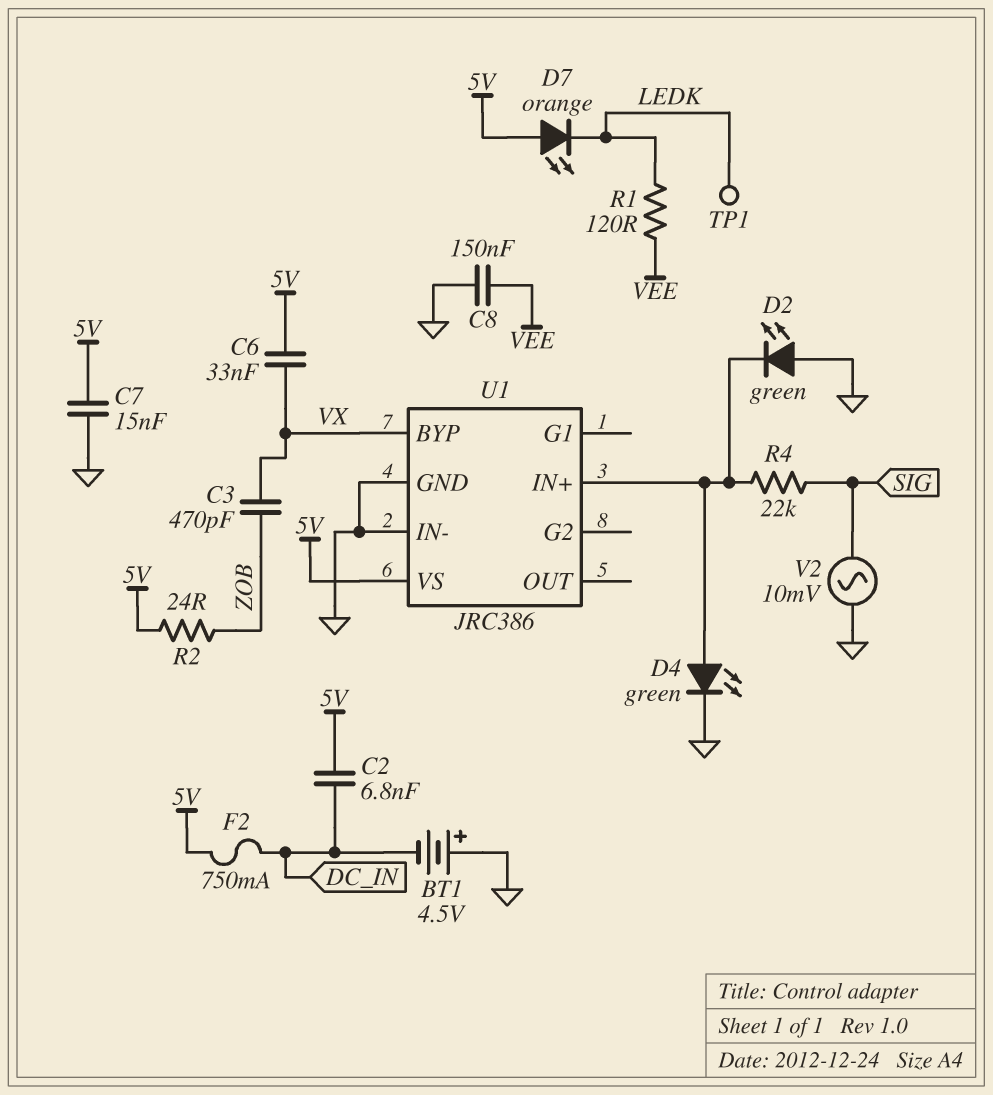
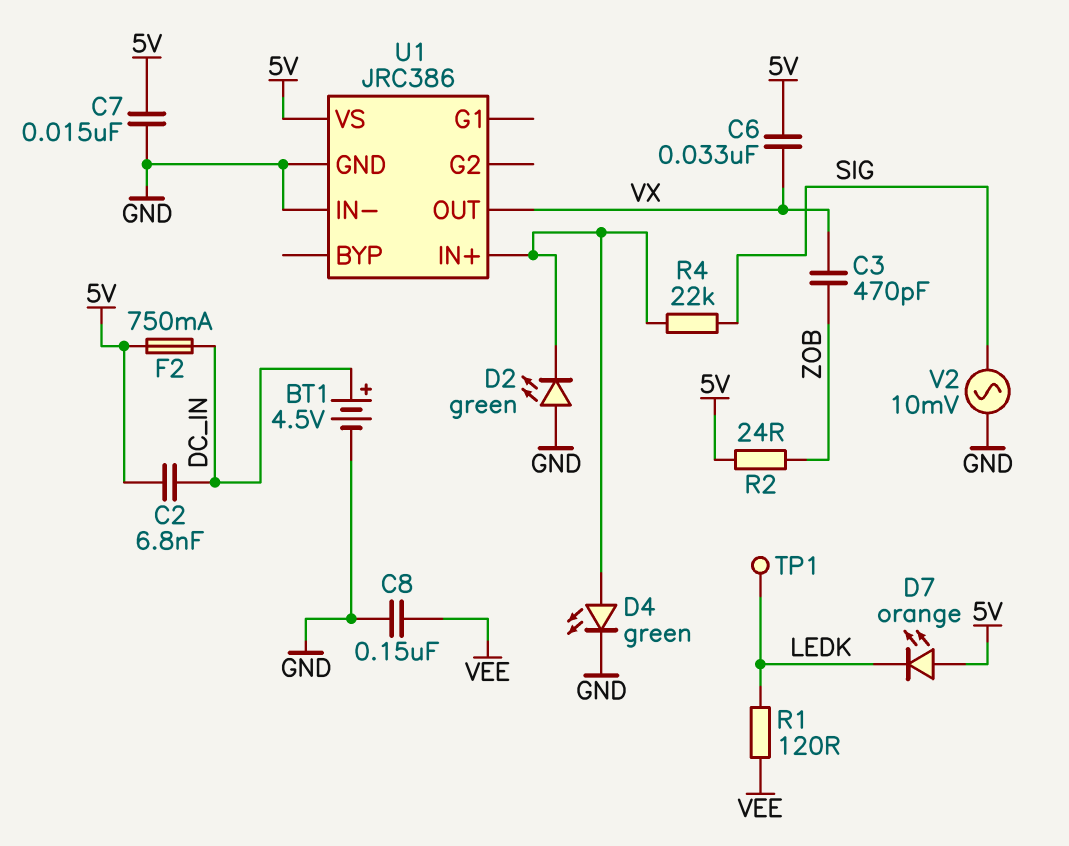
BT1: 4.5V (plus GND, minus DC_IN) -> 4.5V (plus DC_IN, minus GND)
U1 pin BYP: VX -> none
U1 pin OUT: none -> VX

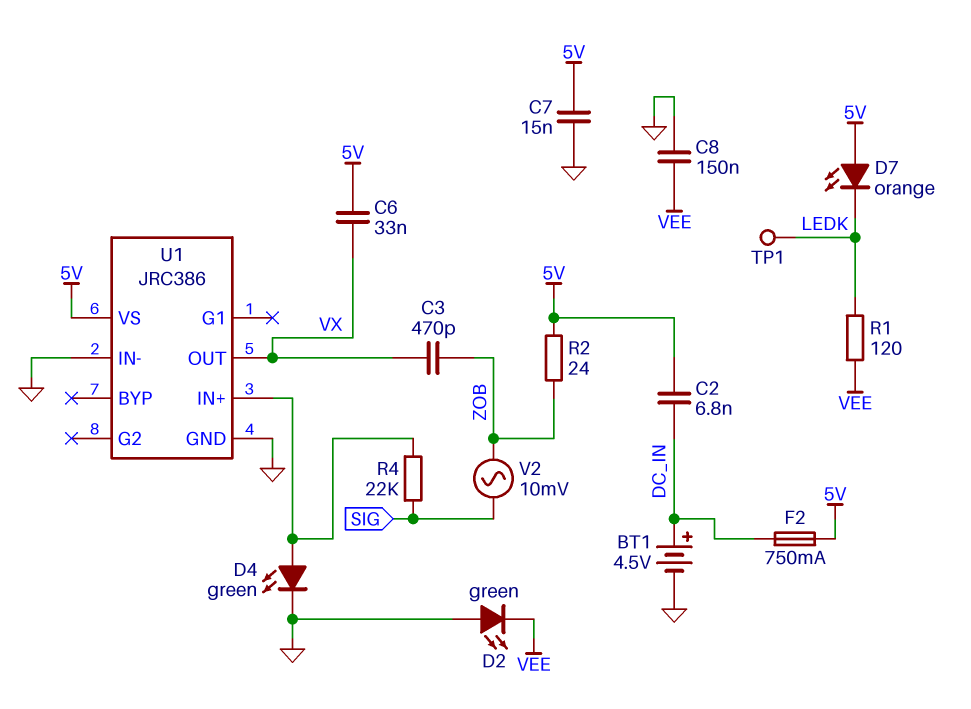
D2: LED green (A GND, K U1/IN+) -> LED green (A GND, K VEE)
V2: AC 10mV (GND, SIG) -> AC 10mV (SIG, ZOB)

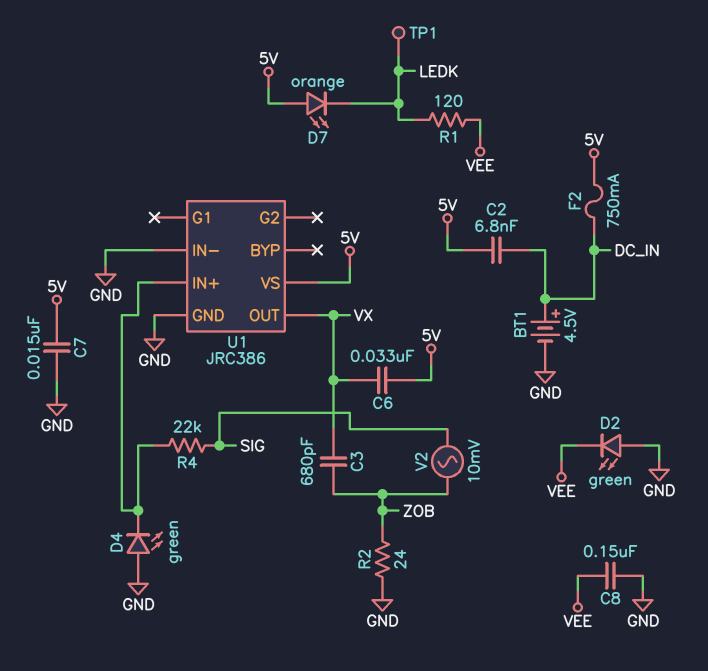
C3: 470pF (VX, ZOB) -> 680pF (VX, ZOB)
D4: LED green (A U1/IN+, K GND) -> LED green (A GND, K U1/IN+)
R2: 24 (5V, ZOB) -> 24 (GND, ZOB)

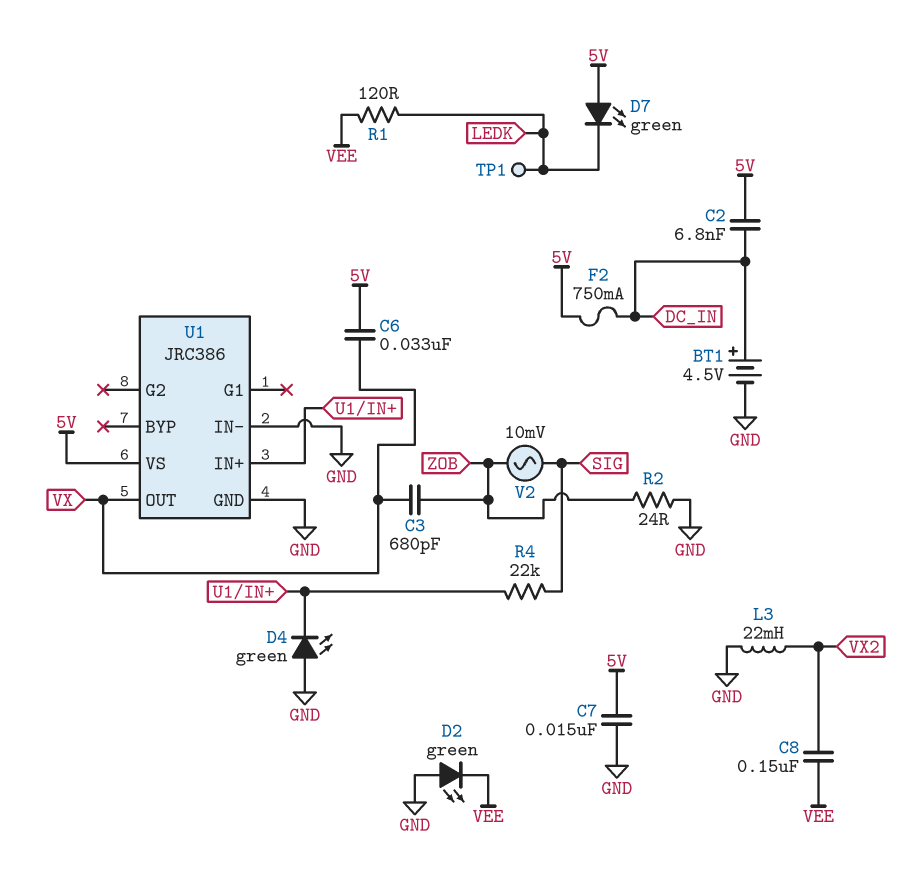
C8: 150nF (GND, VEE) -> 150nF (VEE, VX2)
D7: LED orange (A 5V, K LEDK) -> LED green (A 5V, K LEDK)
L3: none -> 22mH (GND, VX2)

